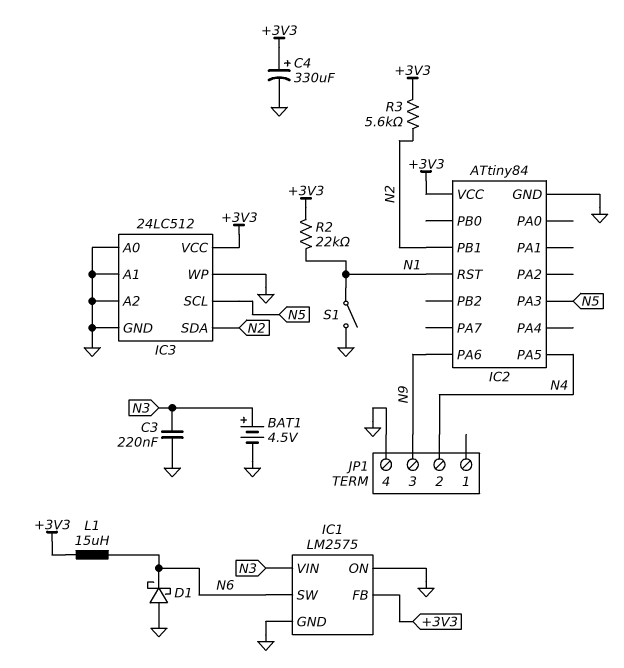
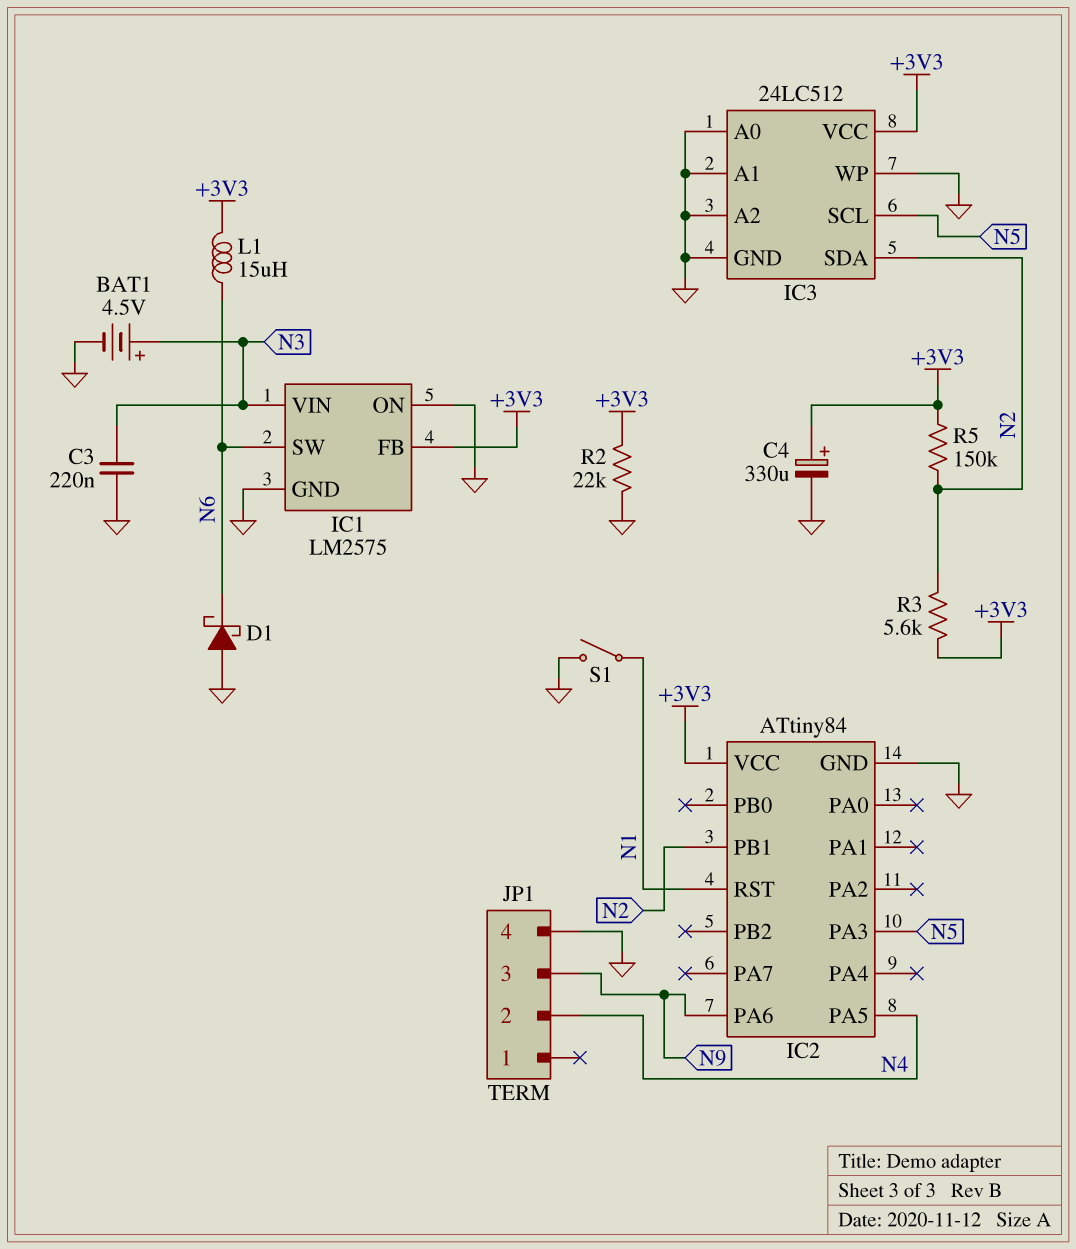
R2: 22k (+3V3, N1) -> 22k (+3V3, GND)
R5: none -> 150k (+3V3, N2)

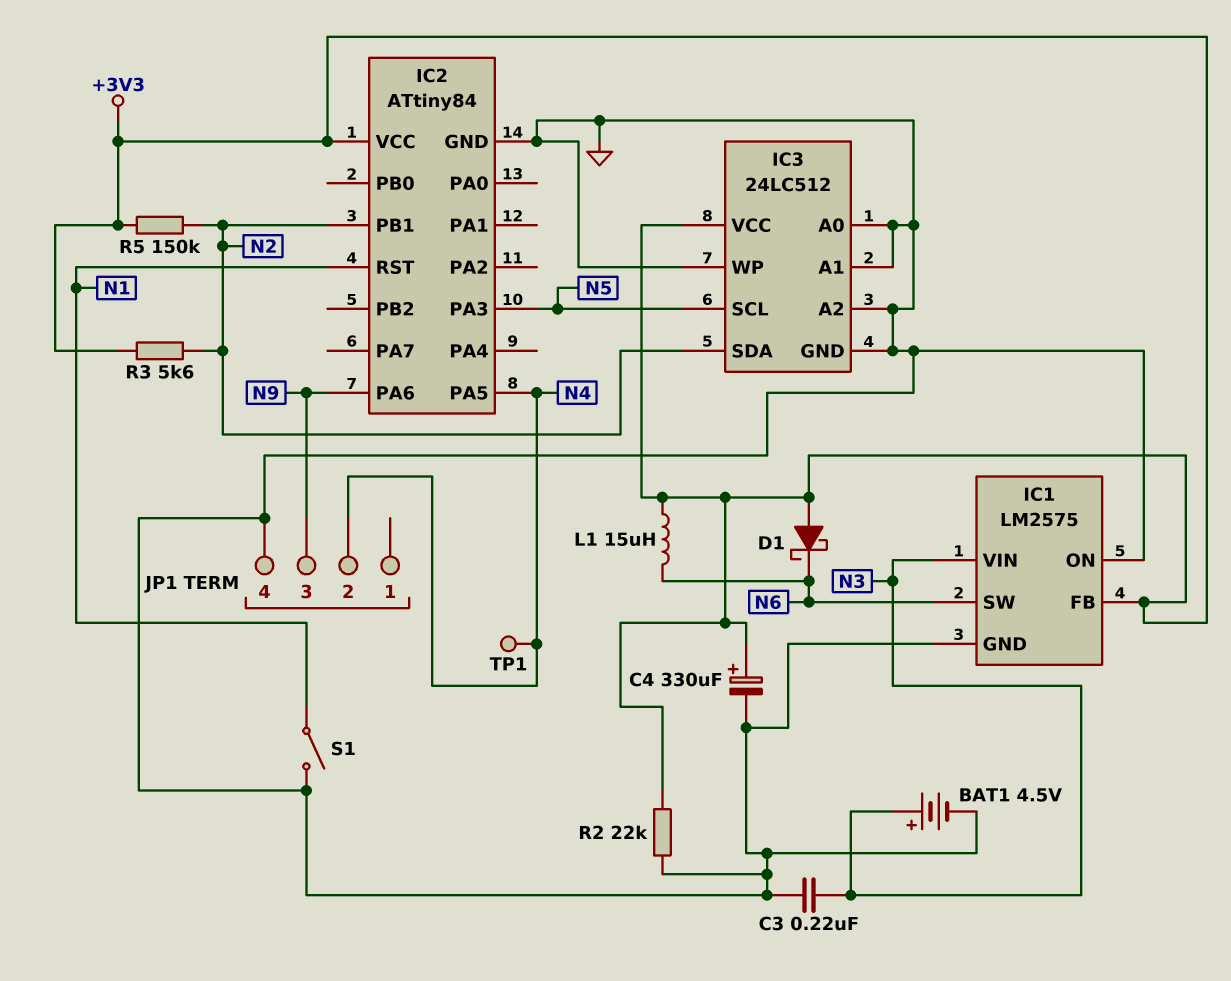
D1: schottky (A GND, K N6) -> schottky (A +3V3, K N6)
TP1: none -> test point (N4)

